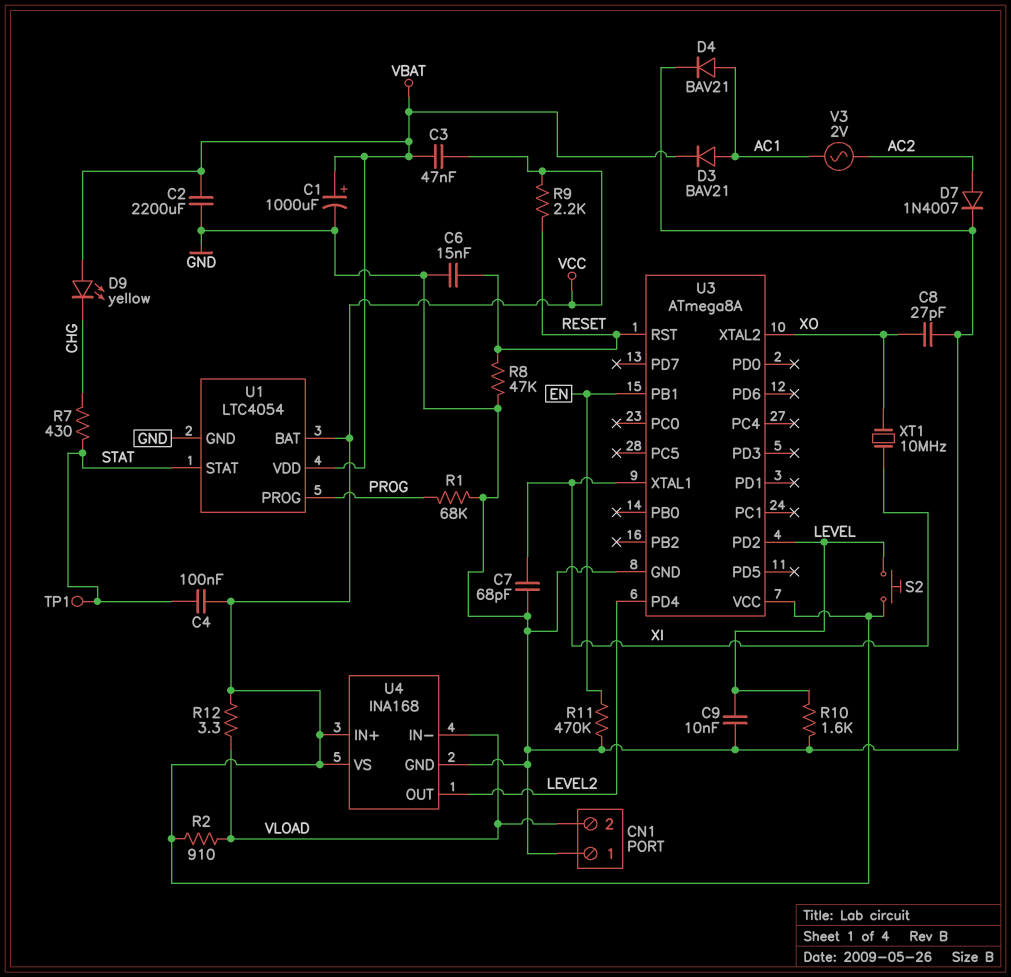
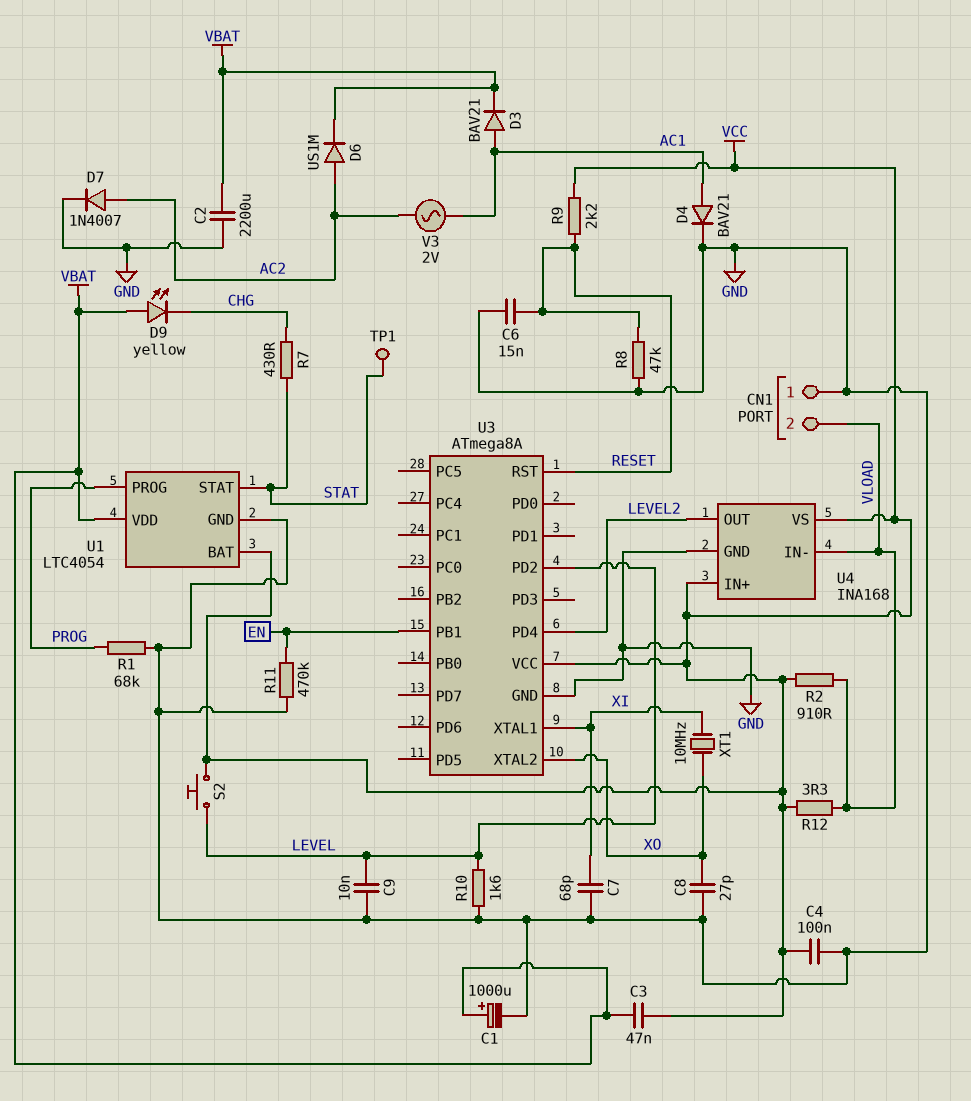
C4: 100nF (STAT, VCC) -> 100nF (GND, VCC)
D6: none -> diode US1M (A AC2, K VBAT)

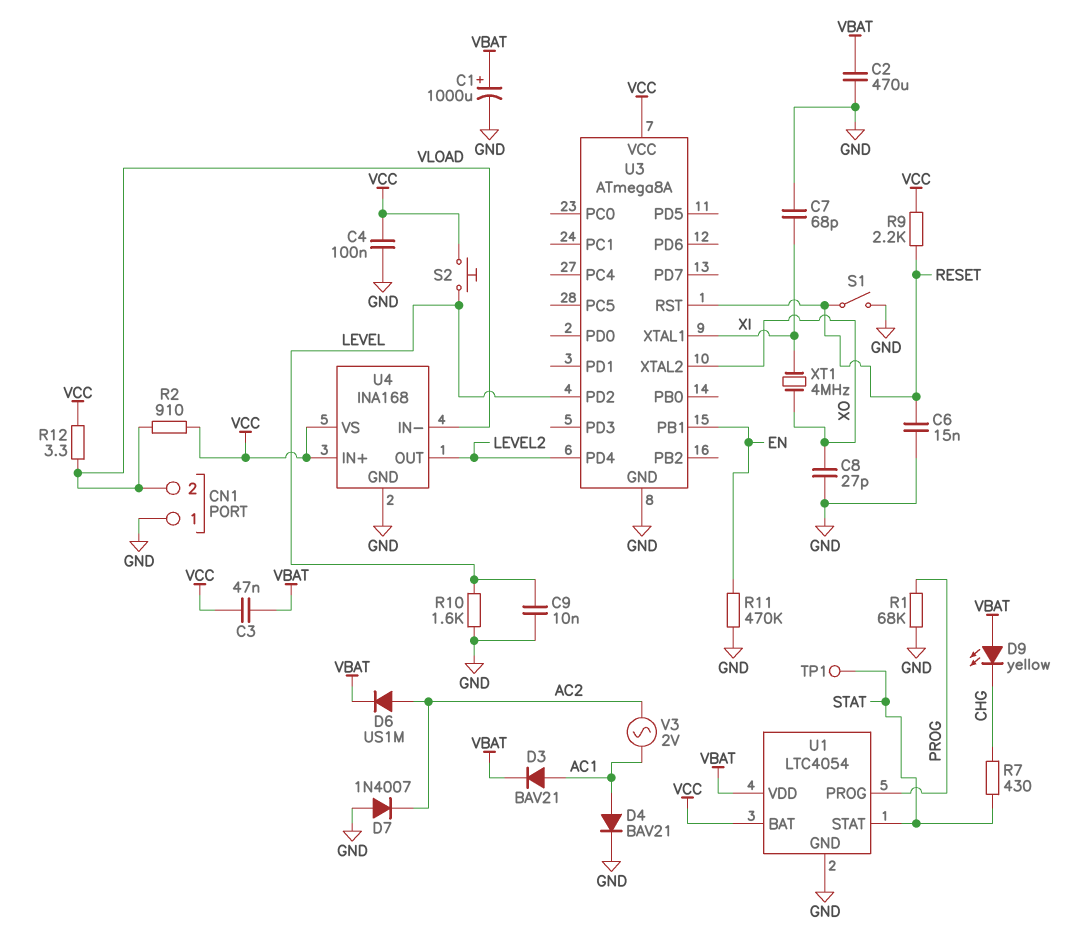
C2: 2200uF (GND, VBAT) -> 470uF (GND, VBAT)
D7: diode 1N4007 (A AC2, K GND) -> diode 1N4007 (A GND, K AC2)
R8: 47k (GND, RESET) -> none
S1: none -> switch (GND, RESET)
XT1: 10MHz (XI, XO) -> 4MHz (XI, XO)

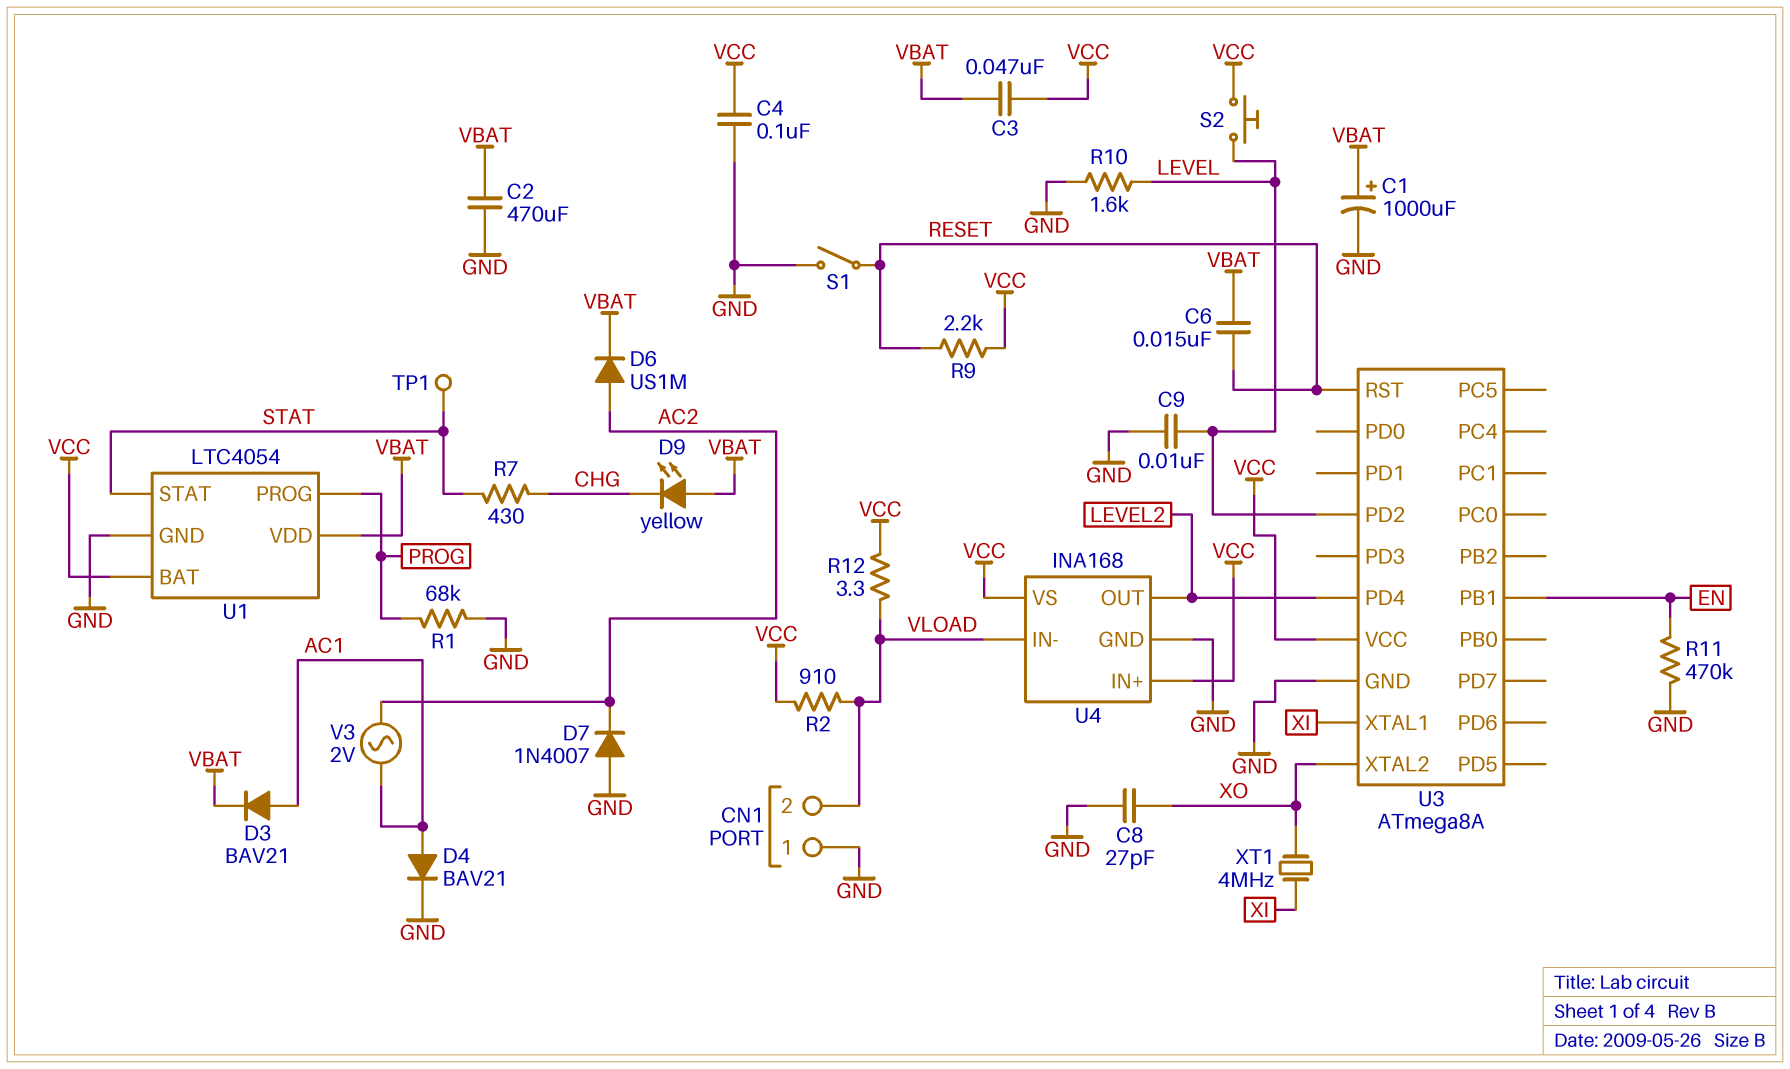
C6: 15nF (GND, RESET) -> 15nF (RESET, VBAT)
C7: 68pF (GND, XI) -> none

